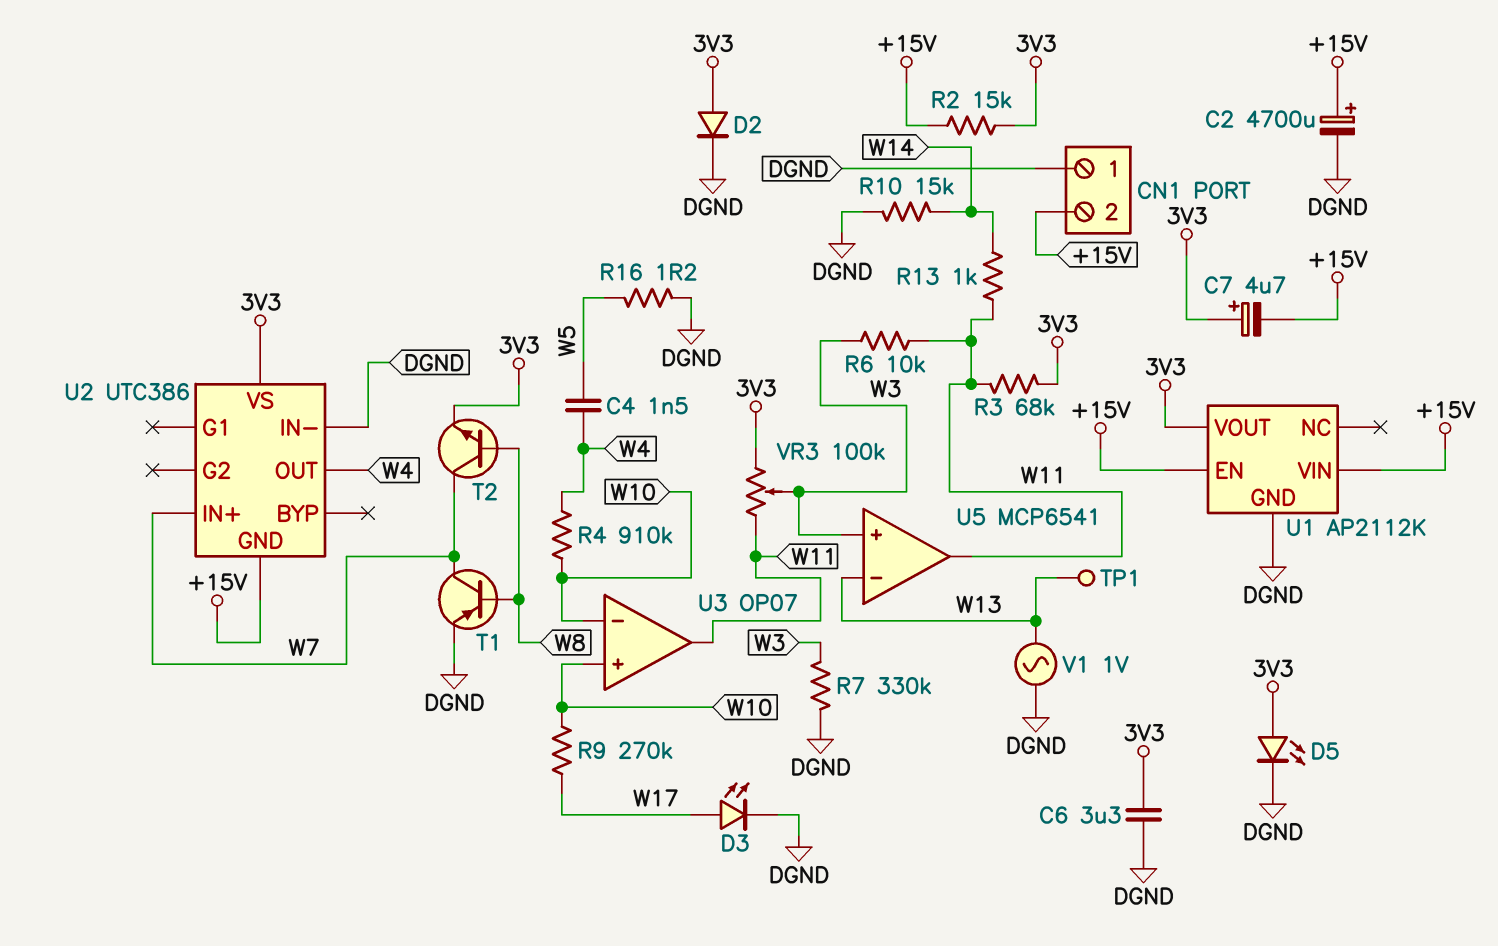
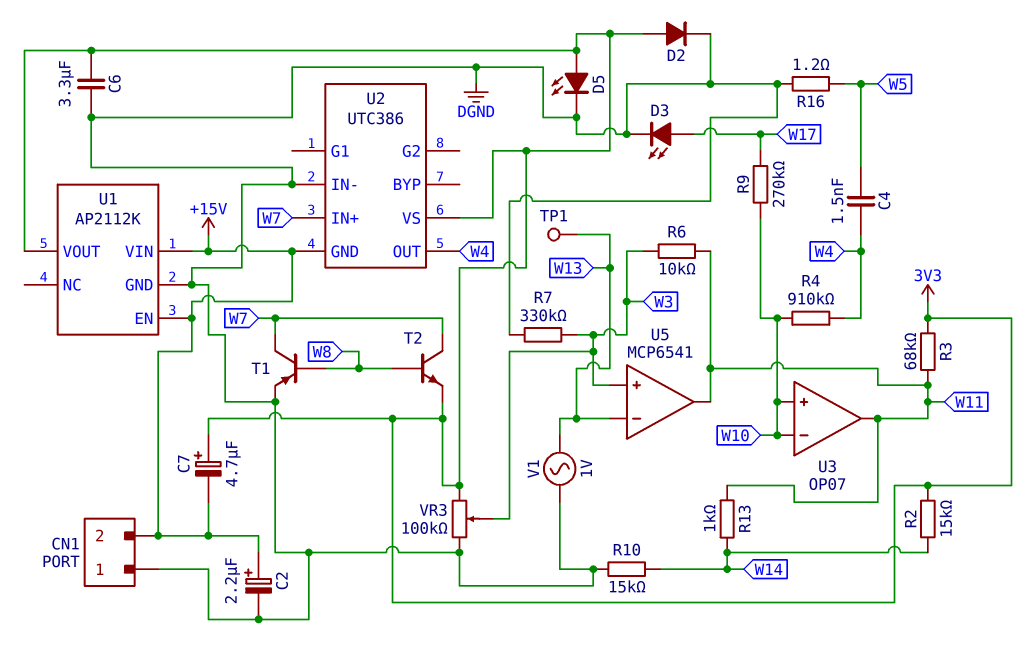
C2: 4700uF (plus +15V, minus DGND) -> 2.2uF (plus +15V, minus DGND)
R2: 15k (+15V, 3V3) -> 15k (3V3, W14)
VR3: 100k (3V3, W11, wiper W3) -> 100k (3V3, DGND, wiper W3)

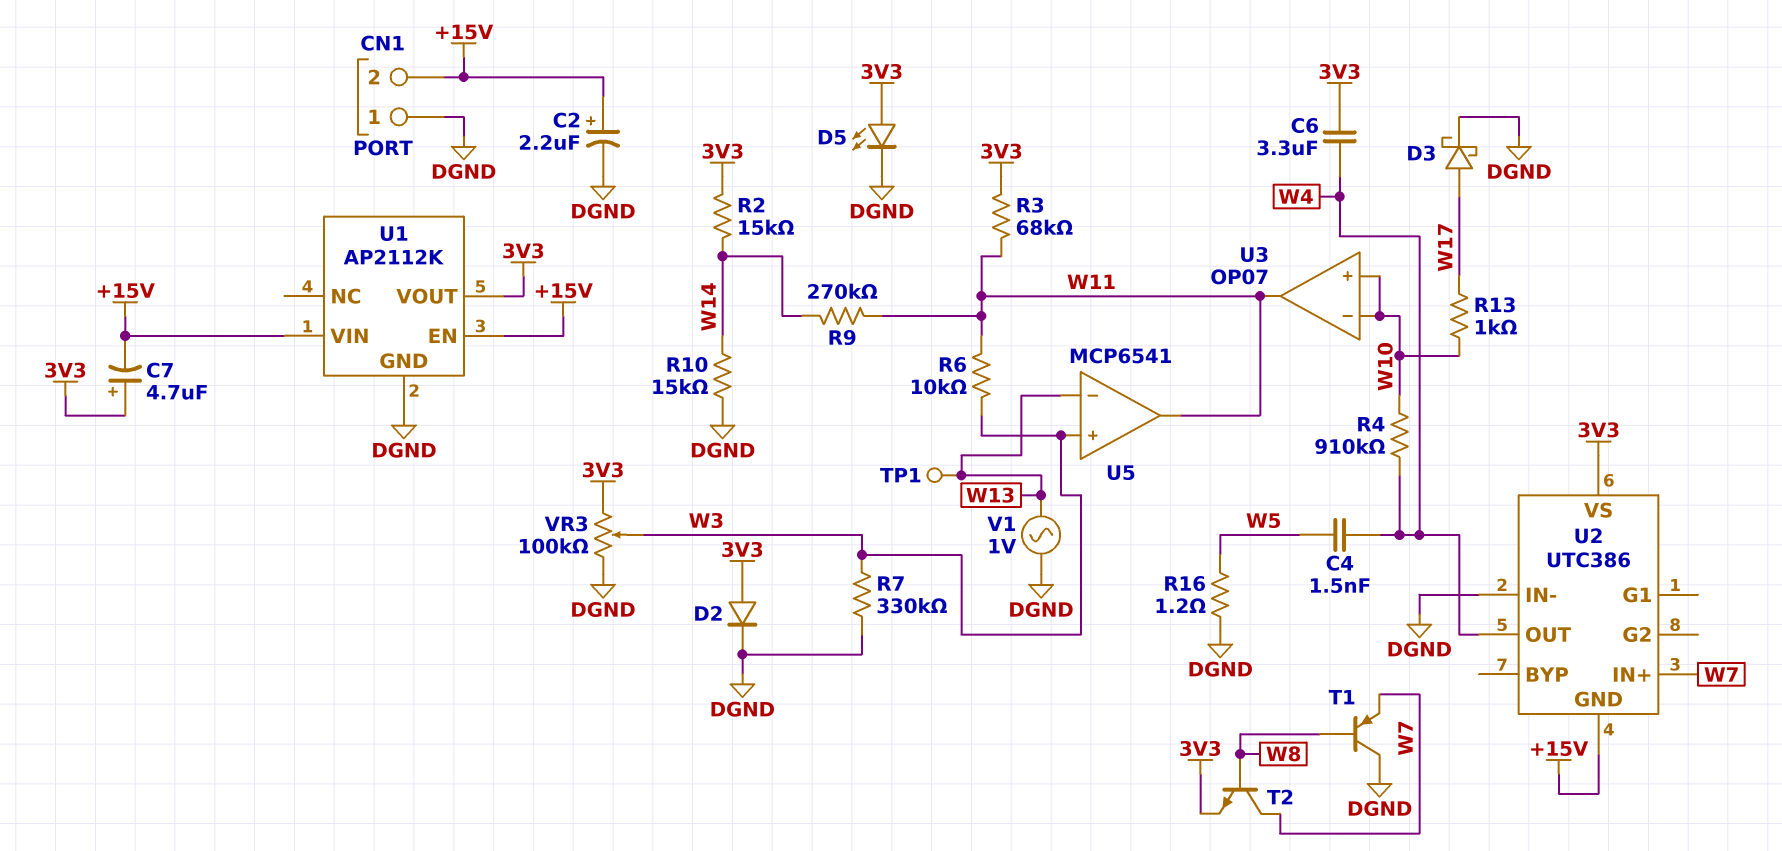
C6: 3.3uF (3V3, DGND) -> 3.3uF (3V3, W4)
D3: LED (A W17, K DGND) -> schottky (A W17, K DGND)
R9: 270k (W10, W17) -> 270k (W11, W14)
R13: 1k (W11, W14) -> 1k (W10, W17)
T1: PNP (B W8, C W7, E DGND) -> PNP (B W8, C DGND, E W7)

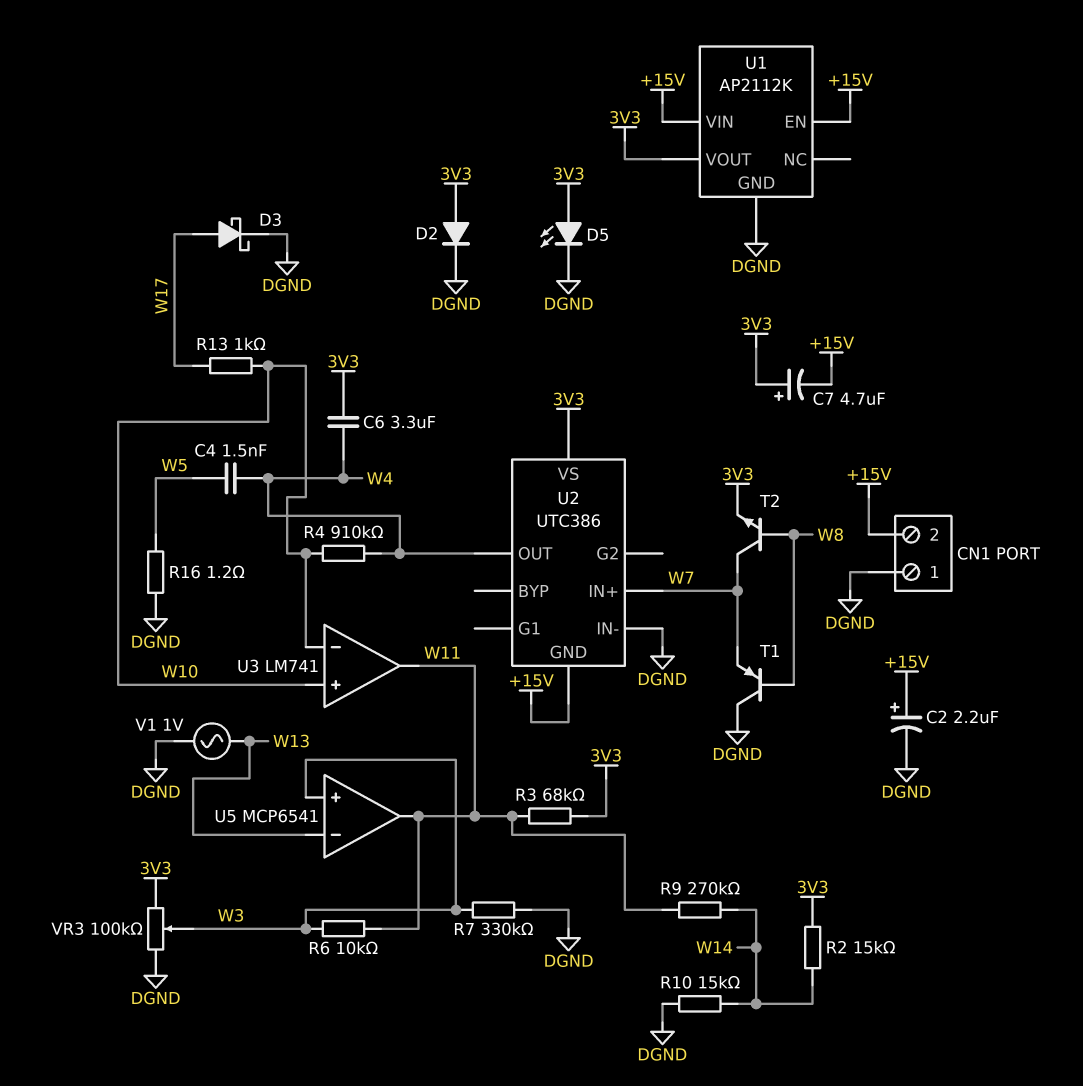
TP1: test point (W13) -> none
U3: OP07 -> LM741

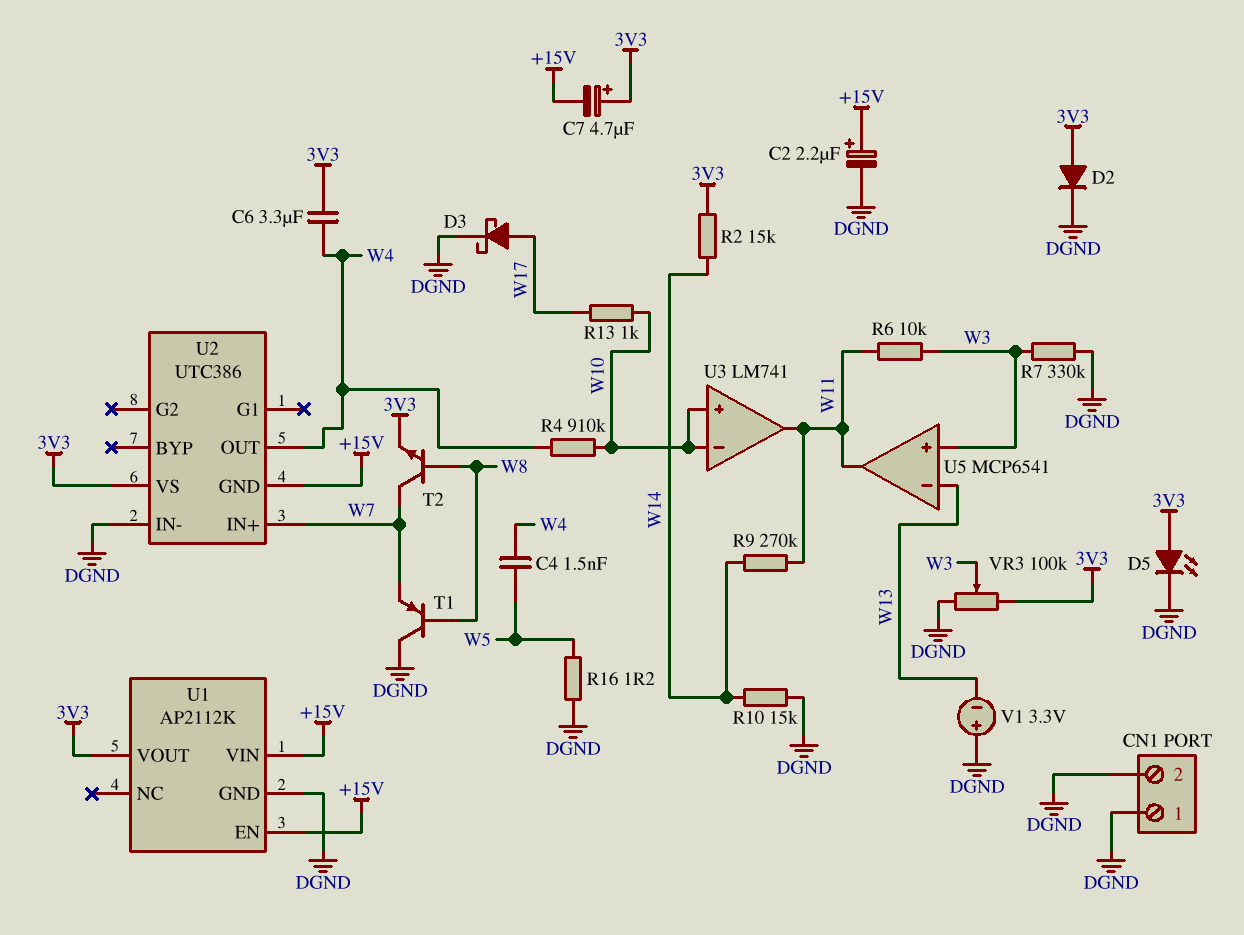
CN1 pin 2: +15V -> DGND
R3: 68k (3V3, W11) -> none
V1: AC 1V (DGND, W13) -> 3.3V (plus DGND, minus W13)

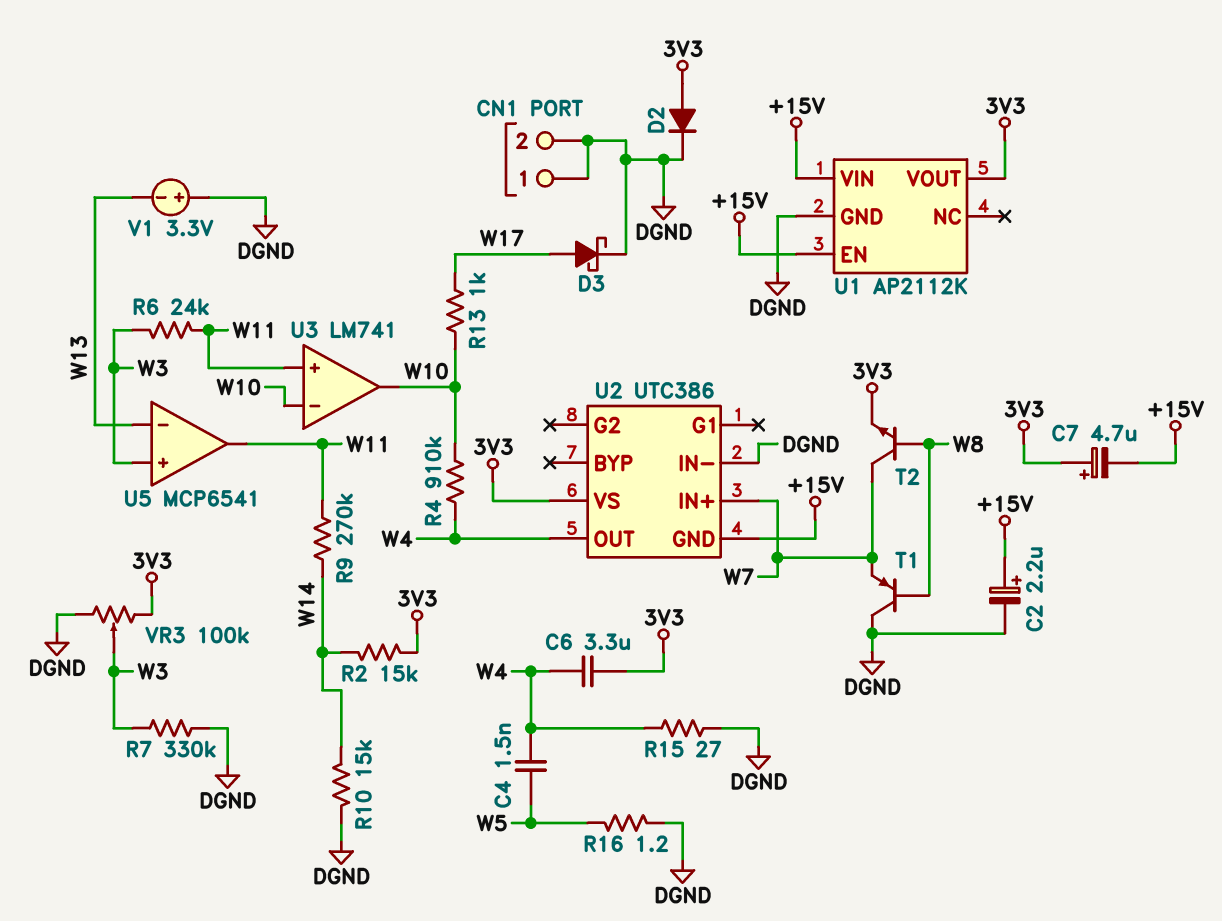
D5: LED (A 3V3, K DGND) -> none
R6: 10k (W3, W11) -> 24k (W3, W11)
R15: none -> 27 (DGND, W4)
U3 pin in+: W10 -> W11
U3 pin out: W11 -> W10

